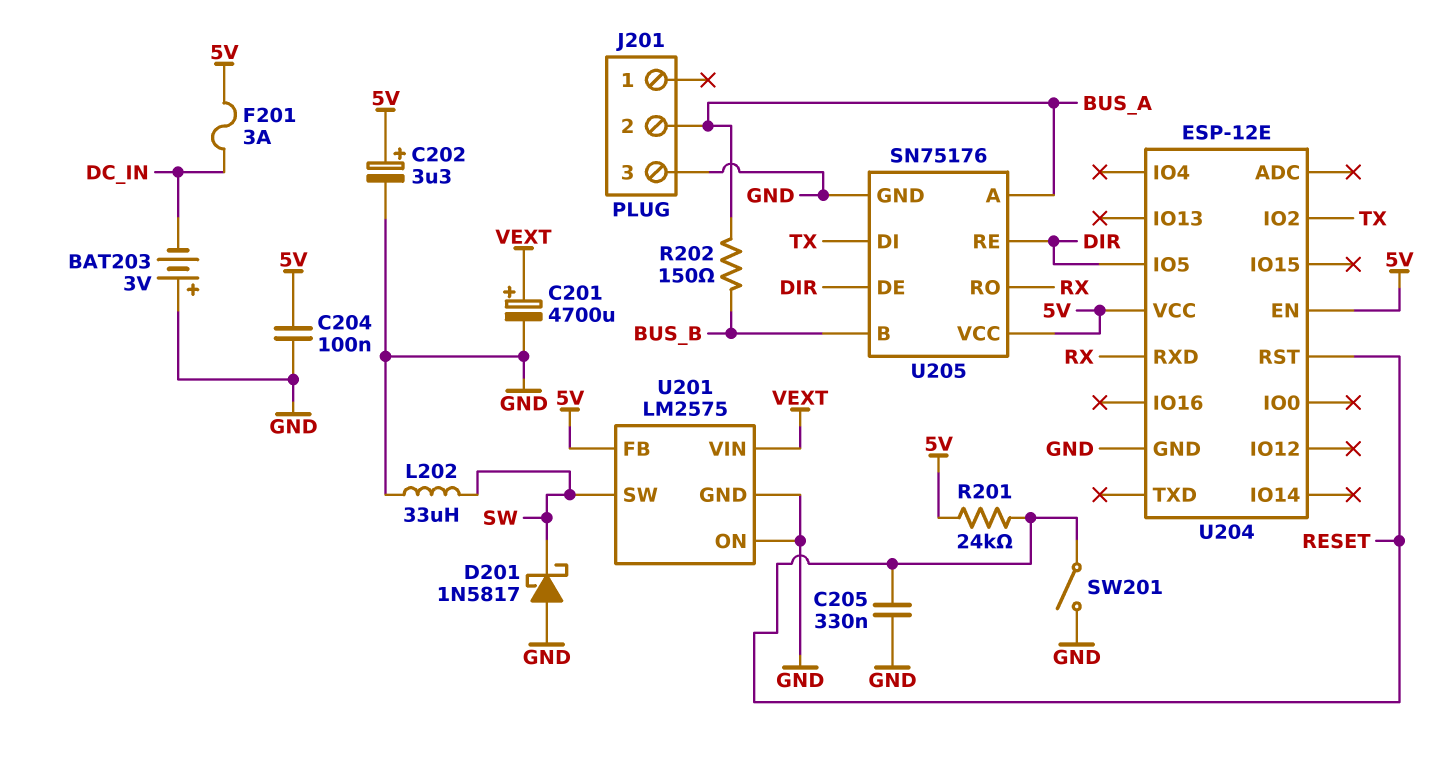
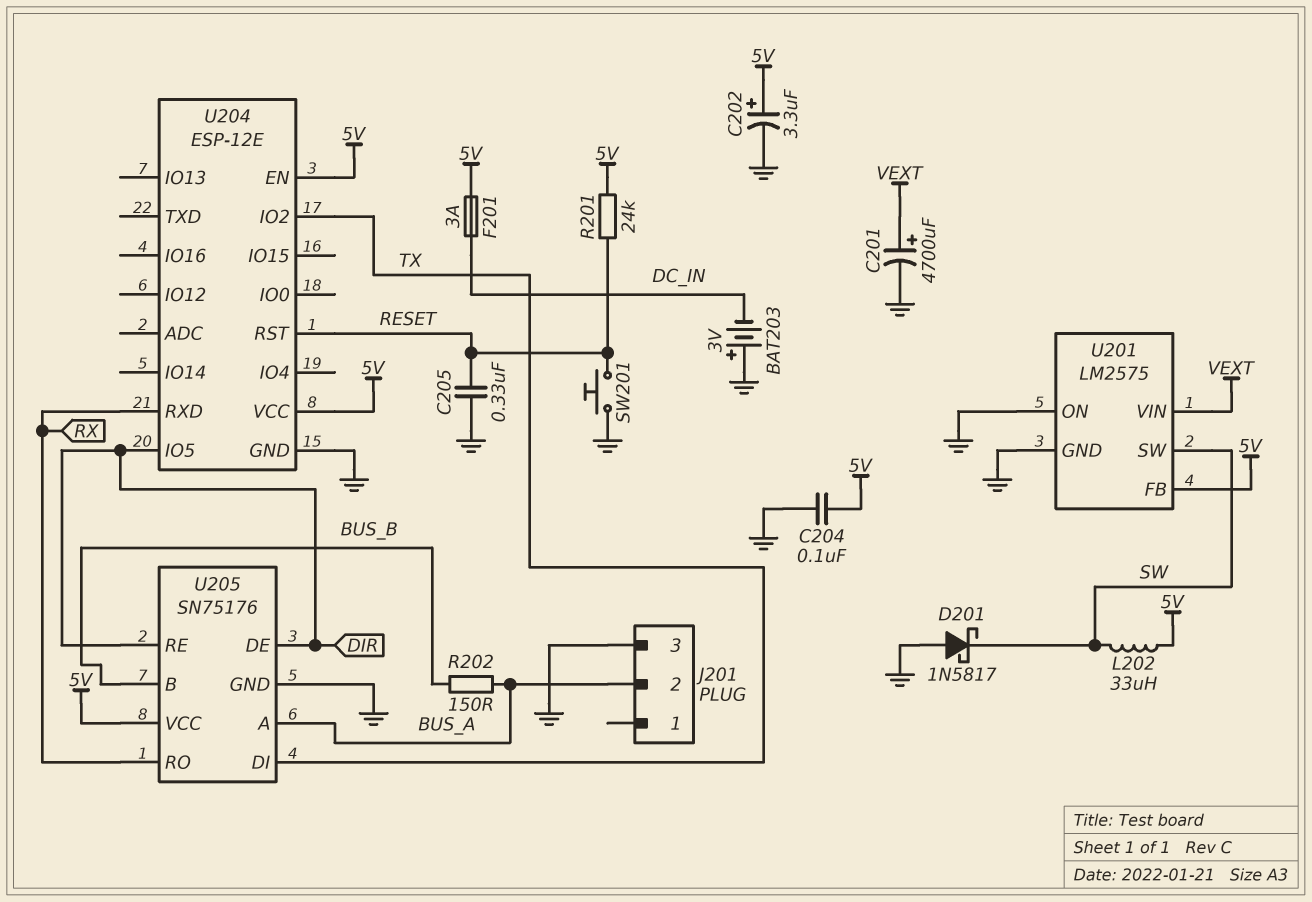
L202: 33uH (GND, SW) -> 33uH (5V, SW)
SW201: switch (GND, RESET) -> button (GND, RESET)

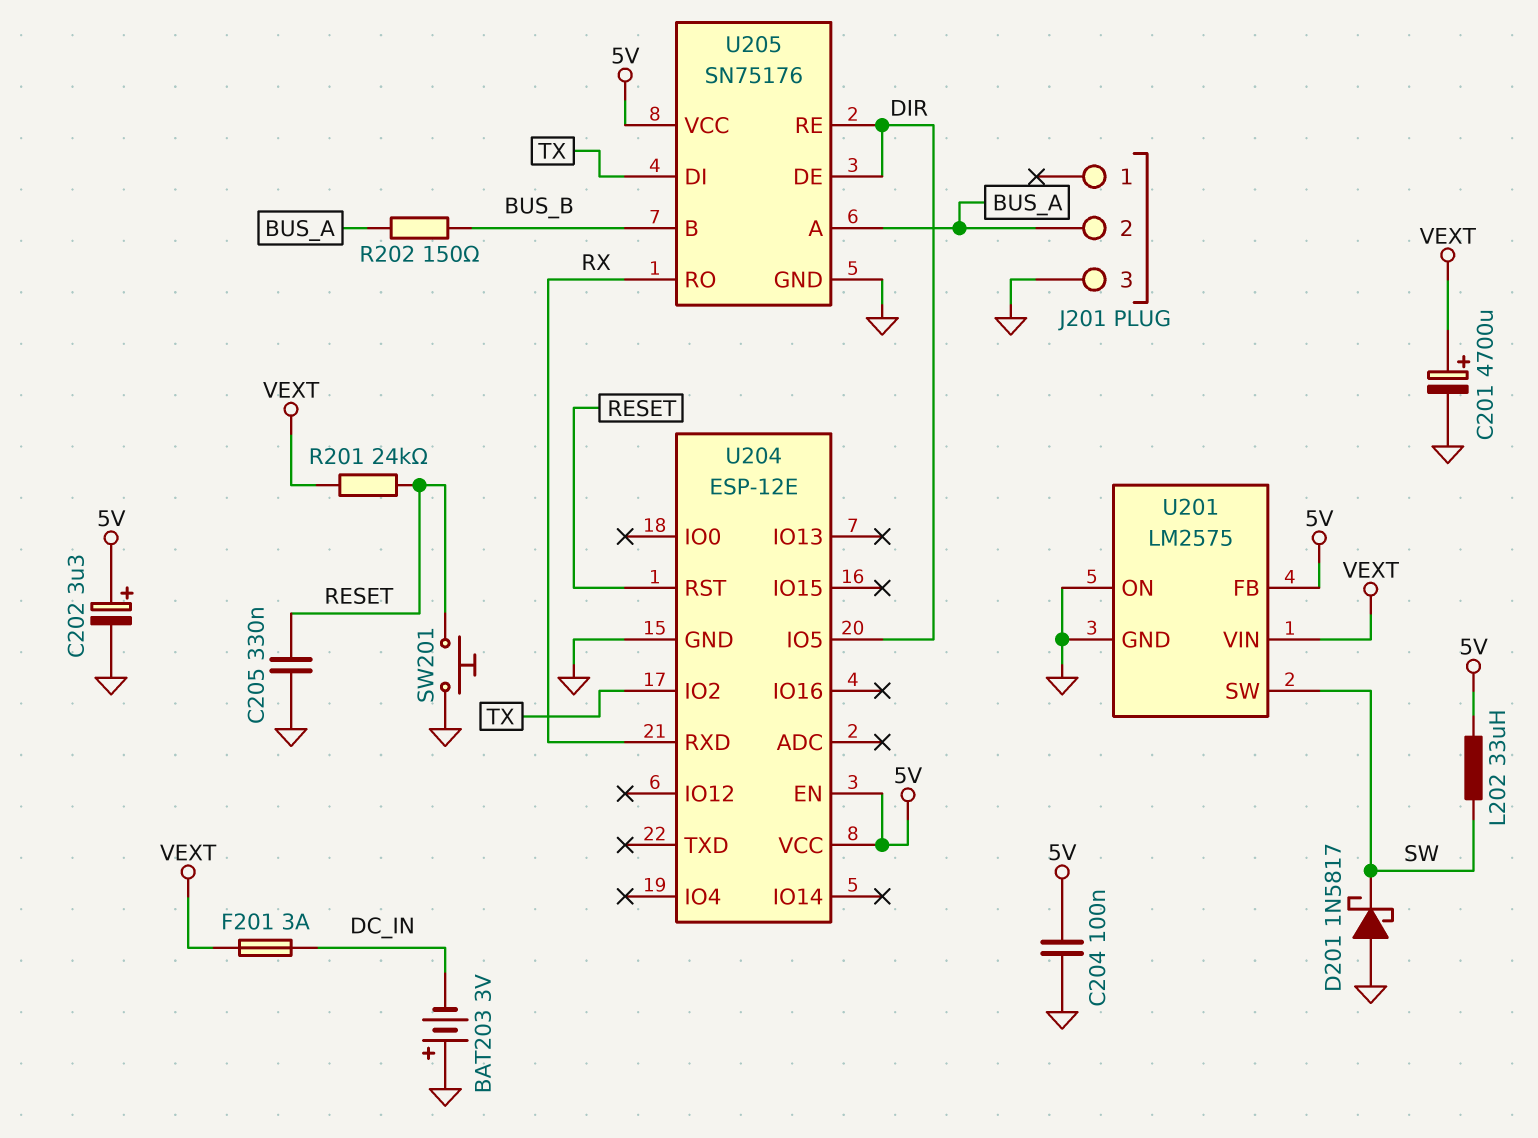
F201: 3A (5V, DC_IN) -> 3A (DC_IN, VEXT)
R201: 24k (5V, RESET) -> 24k (RESET, VEXT)

